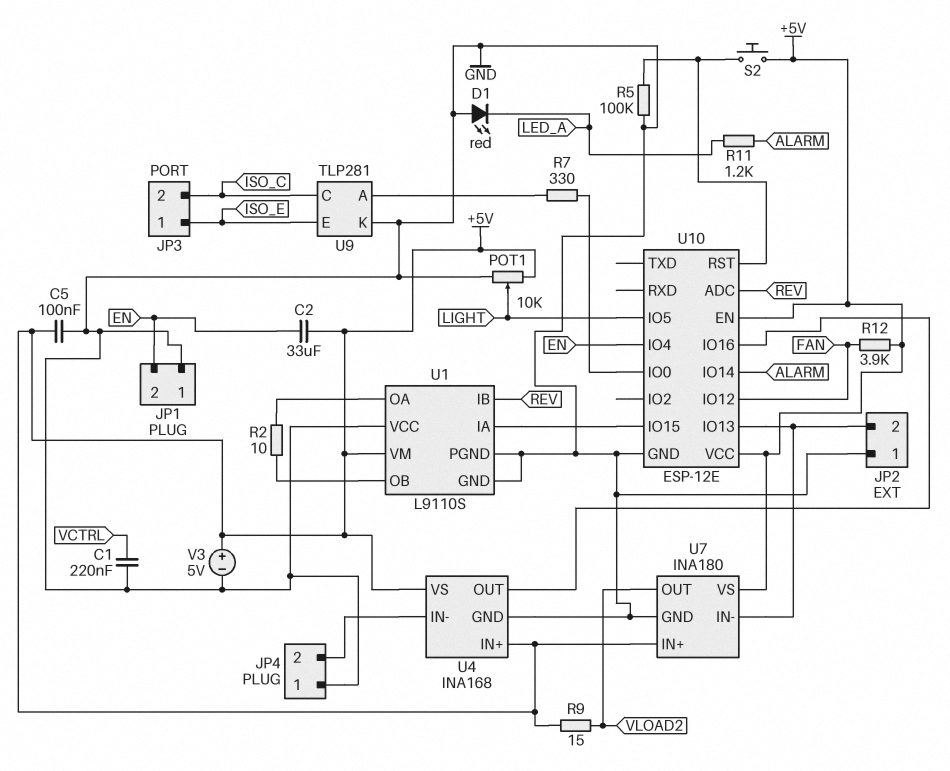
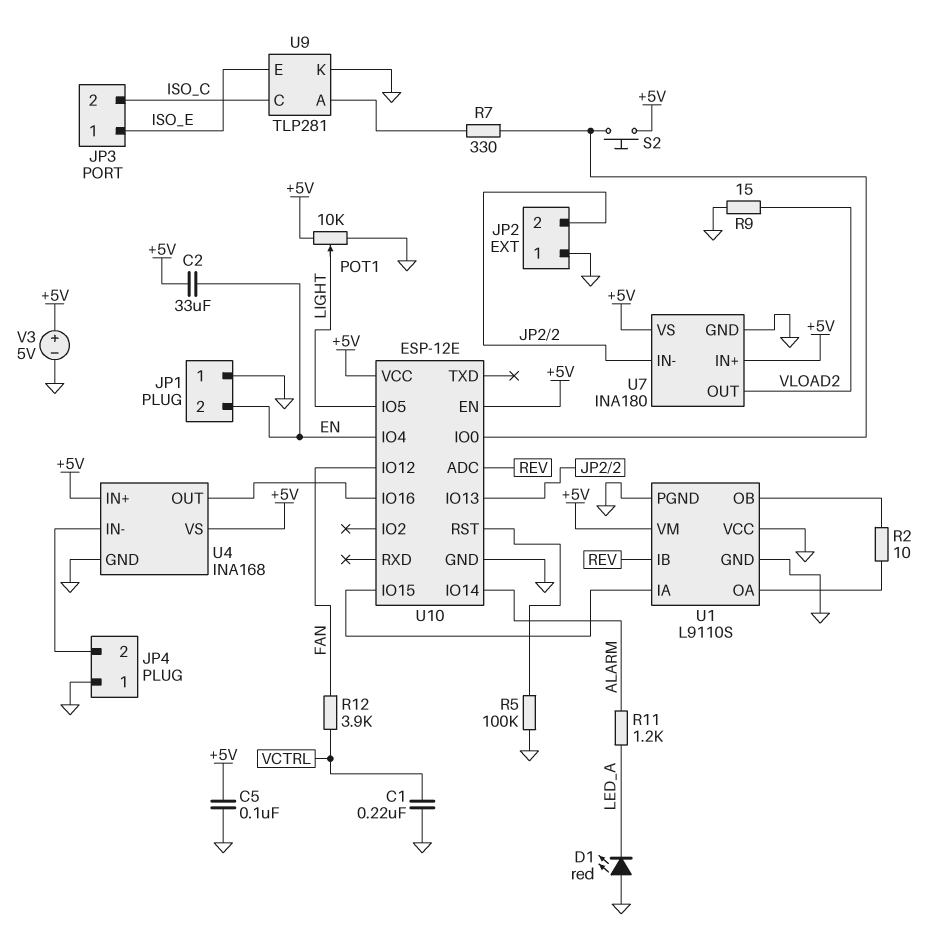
R9: 15 (+5V, VLOAD2) -> 15 (GND, VLOAD2)
R12: 3.9k (+5V, FAN) -> 3.9k (FAN, VCTRL)
S2: button (+5V, U10/RST) -> button (+5V, U10/IO0)

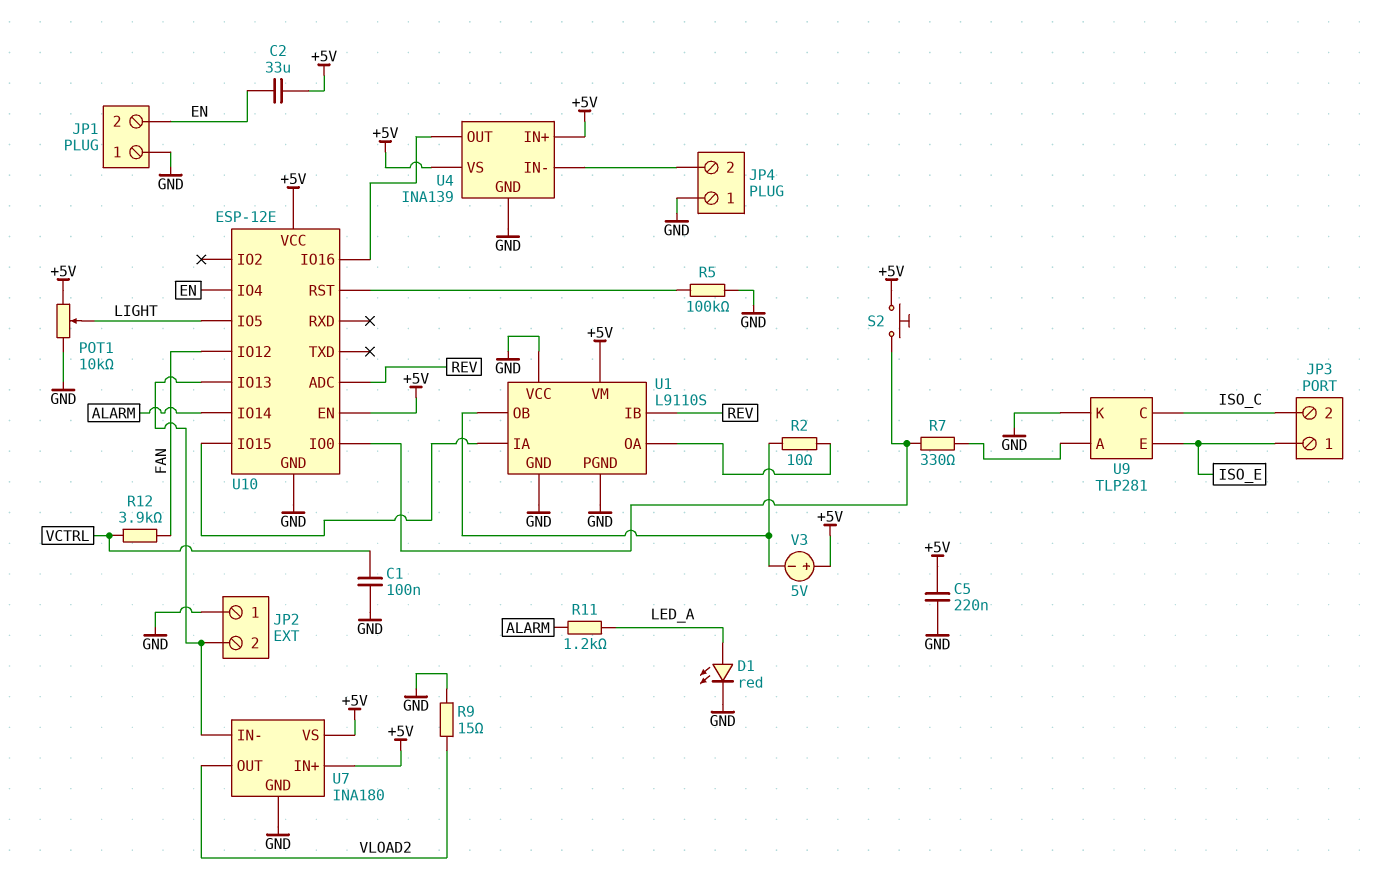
C1: 220nF (GND, VCTRL) -> 100nF (GND, VCTRL)
C5: 100nF (+5V, GND) -> 220nF (+5V, GND)
D1: LED red (A GND, K LED_A) -> LED red (A LED_A, K GND)
U4: INA168 -> INA139
V3: 5V (plus +5V, minus GND) -> 5V (plus +5V, minus U1/OB)

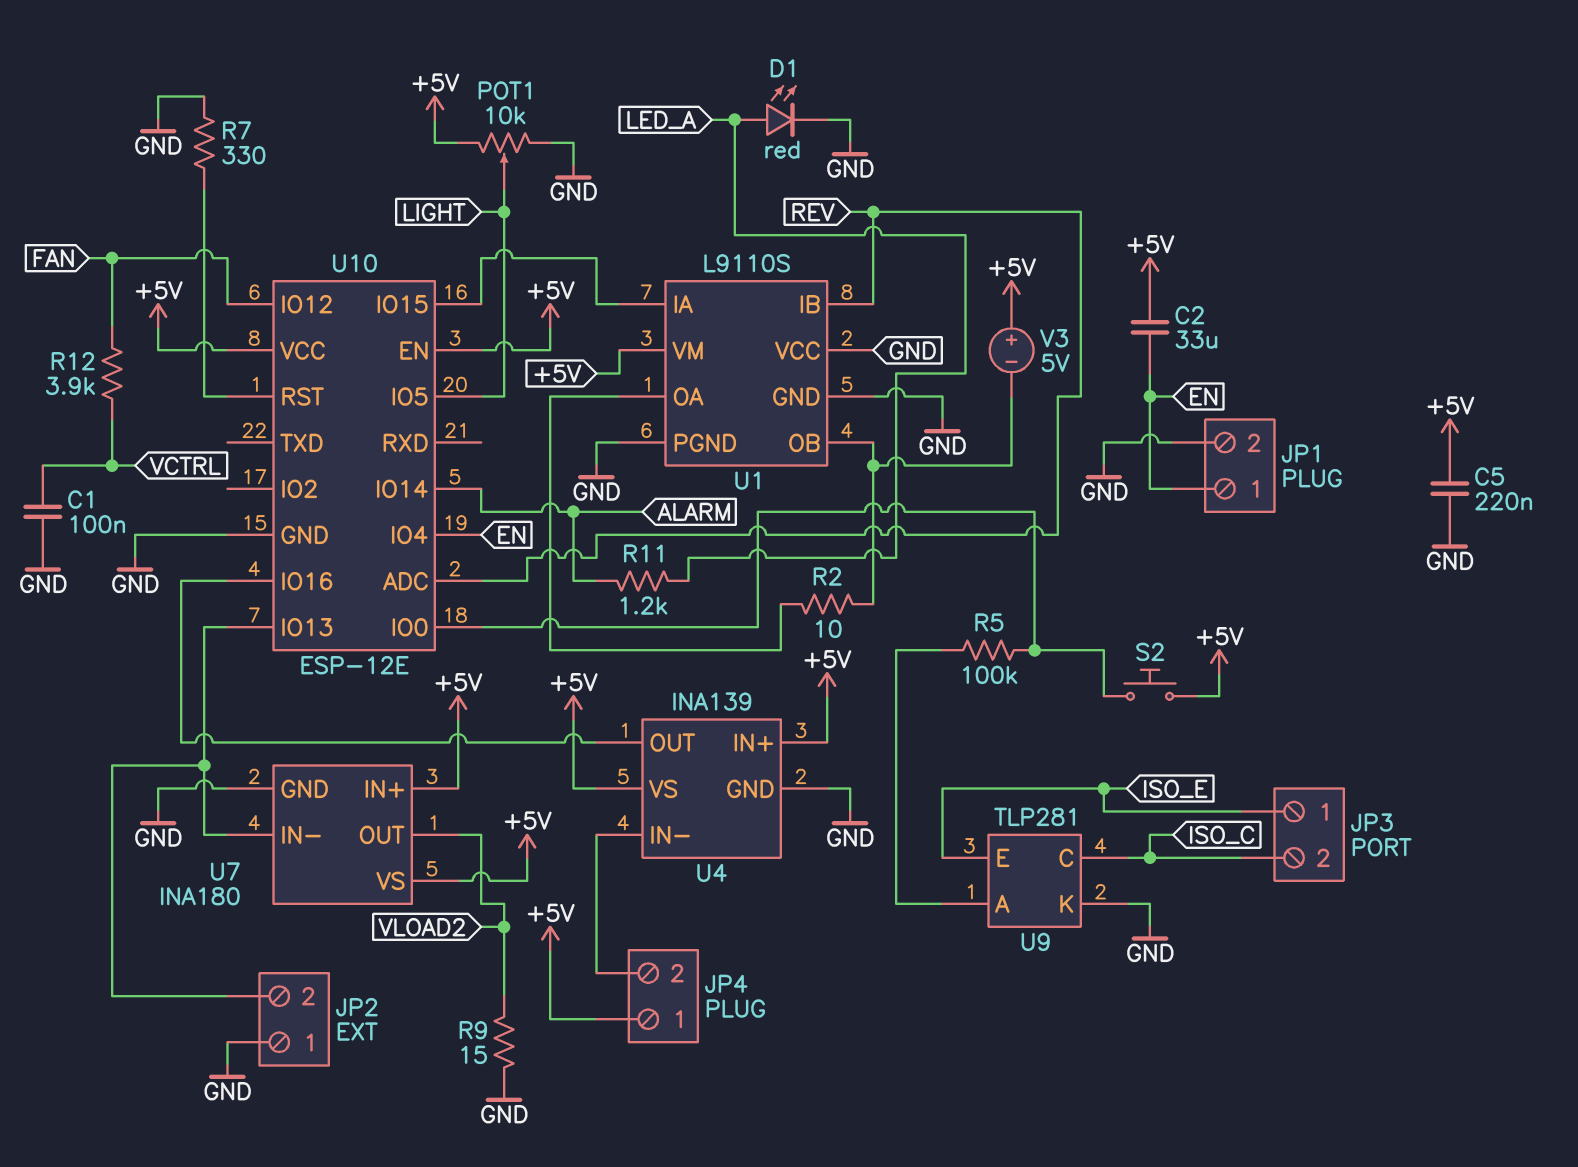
JP1 pin 1: GND -> EN
JP1 pin 2: EN -> GND
JP4 pin 1: GND -> +5V
R5: 100k (GND, U10/RST) -> 100k (U9/A, U10/IO0)
R7: 330 (U9/A, U10/IO0) -> 330 (GND, U10/RST)

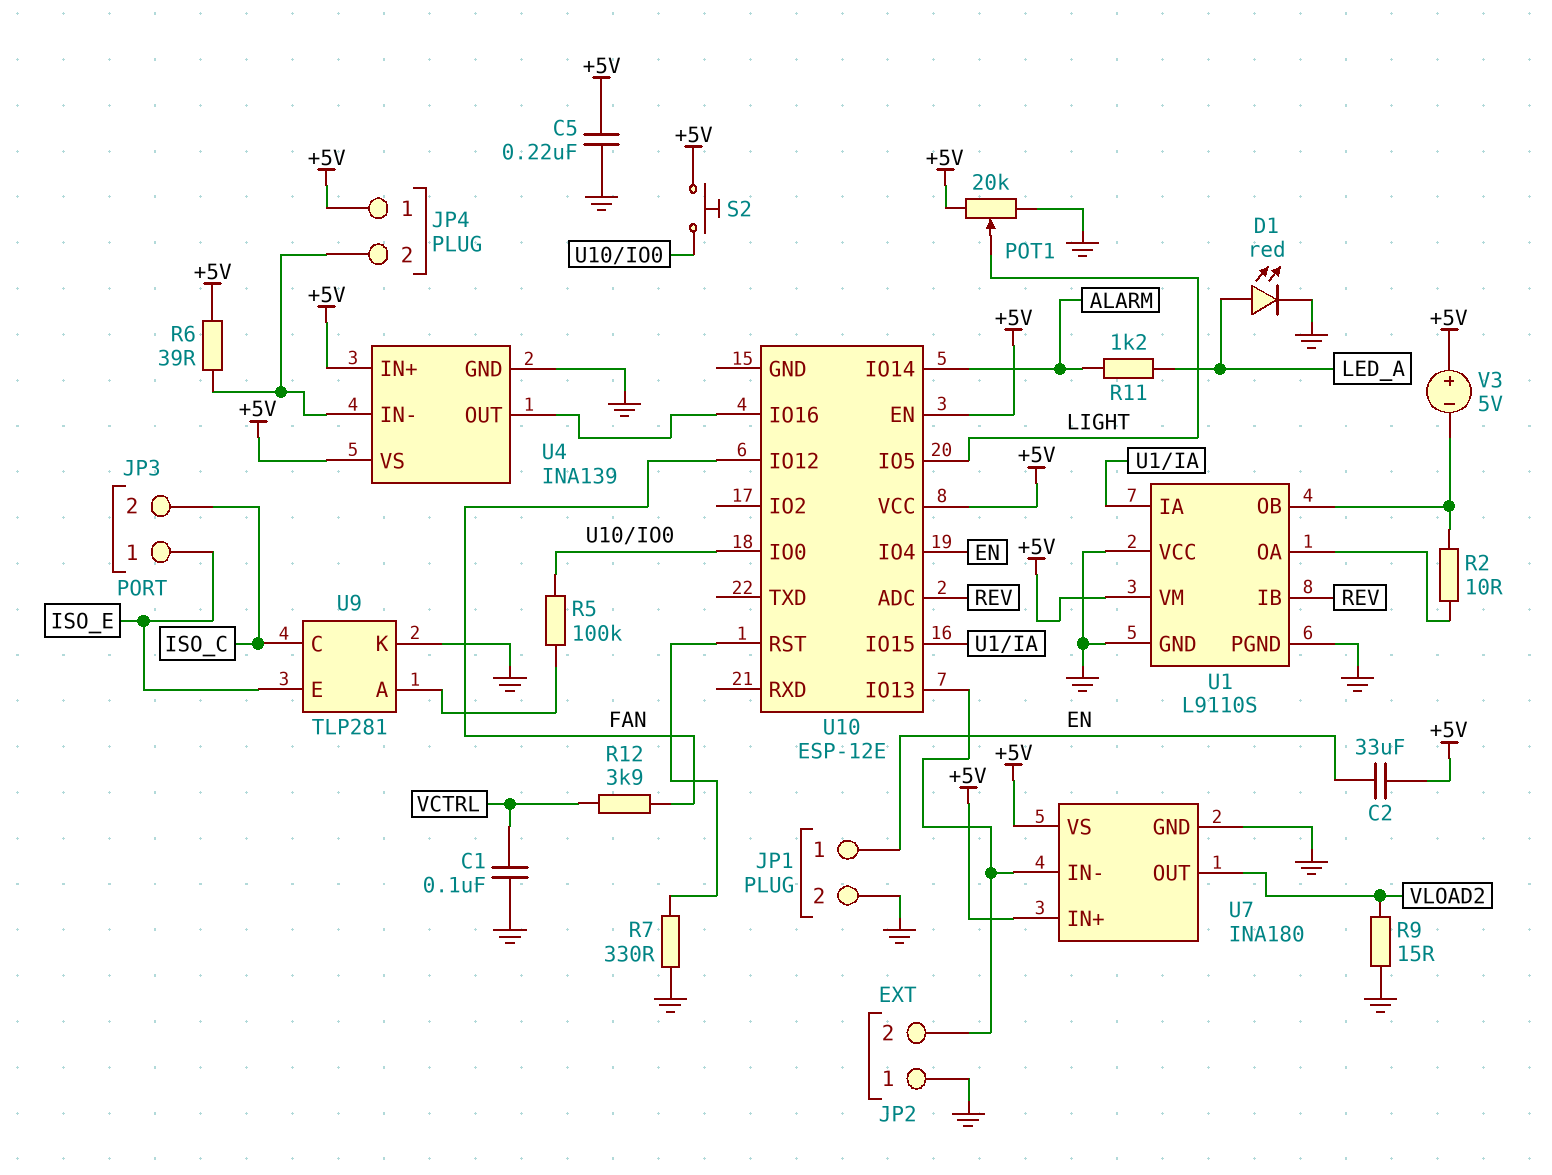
POT1: 10k (+5V, GND, wiper LIGHT) -> 20k (+5V, GND, wiper LIGHT)
R6: none -> 39 (+5V, JP4/2)
U10 pin GND: GND -> none

